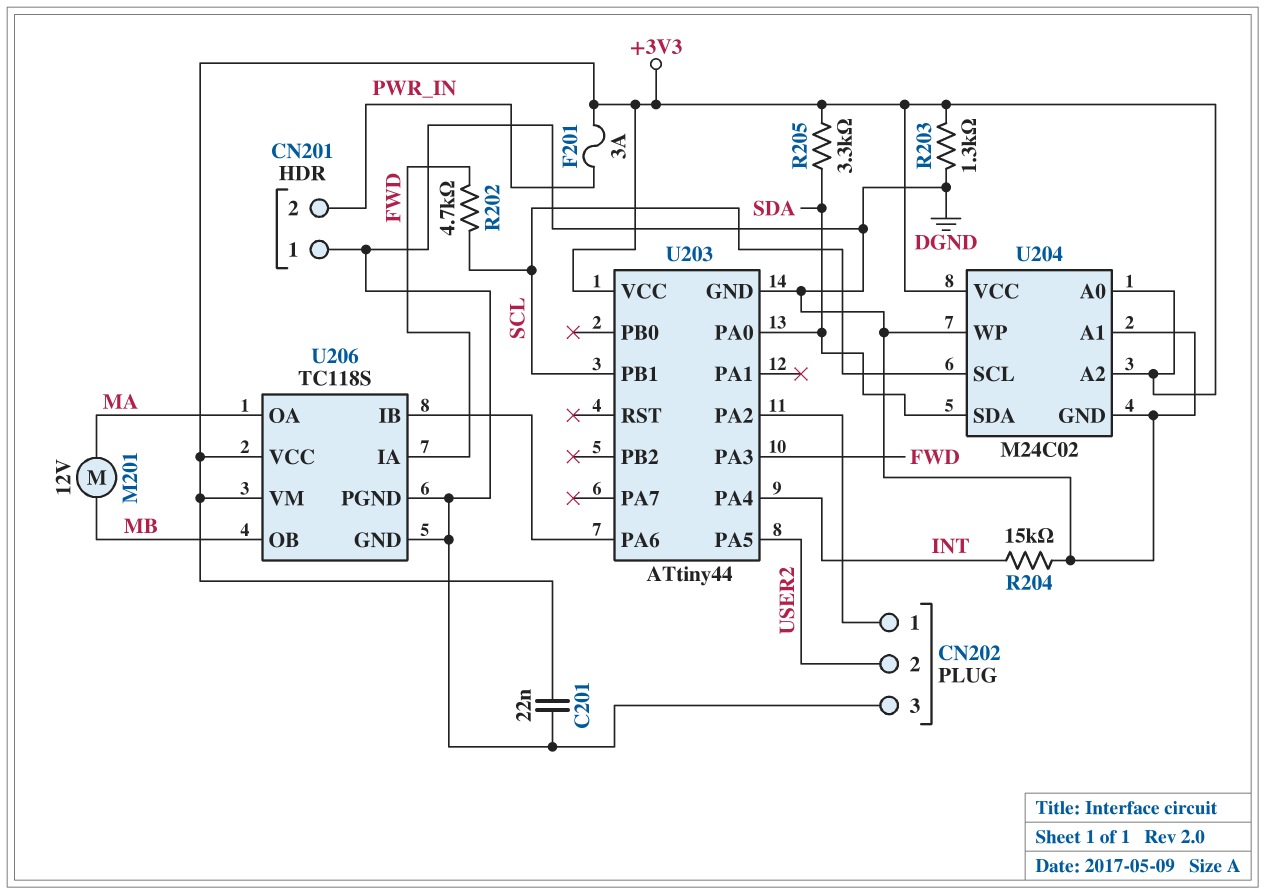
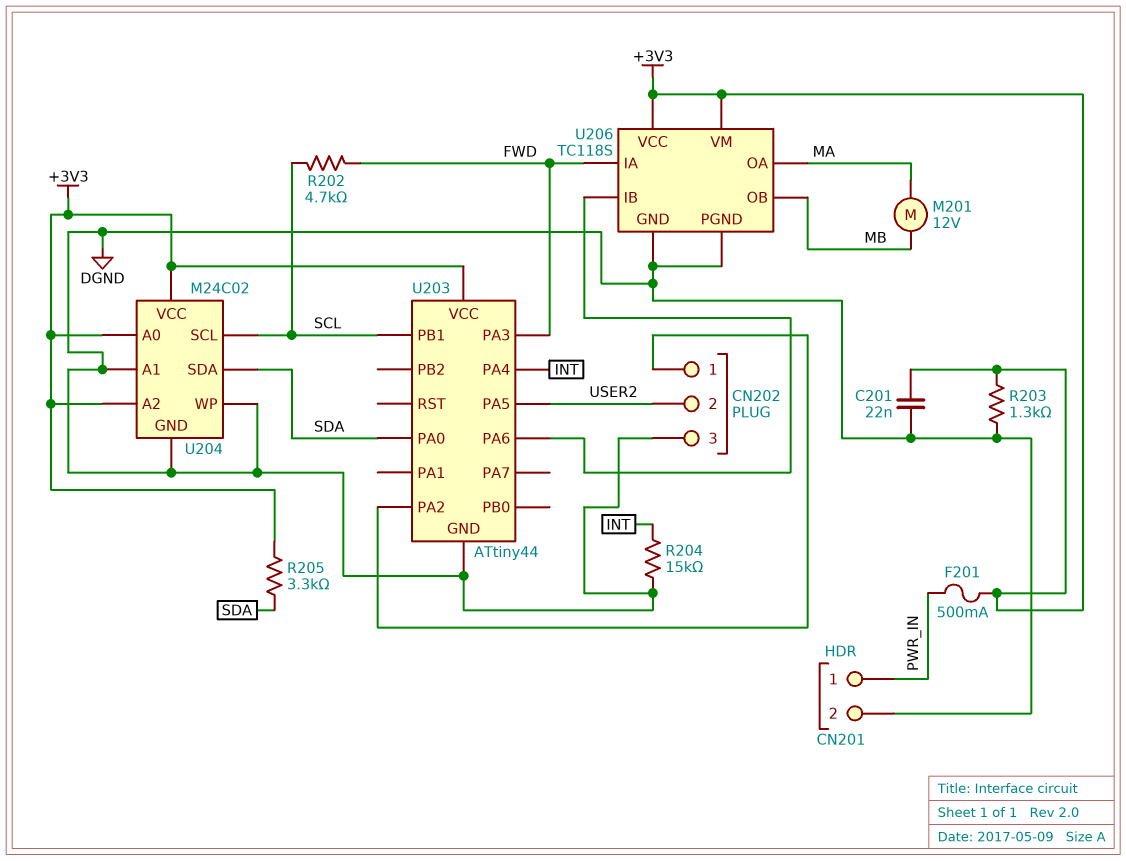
CN201 pin 1: DGND -> PWR_IN
CN201 pin 2: PWR_IN -> DGND
F201: 3A (+3V3, PWR_IN) -> 500mA (+3V3, PWR_IN)

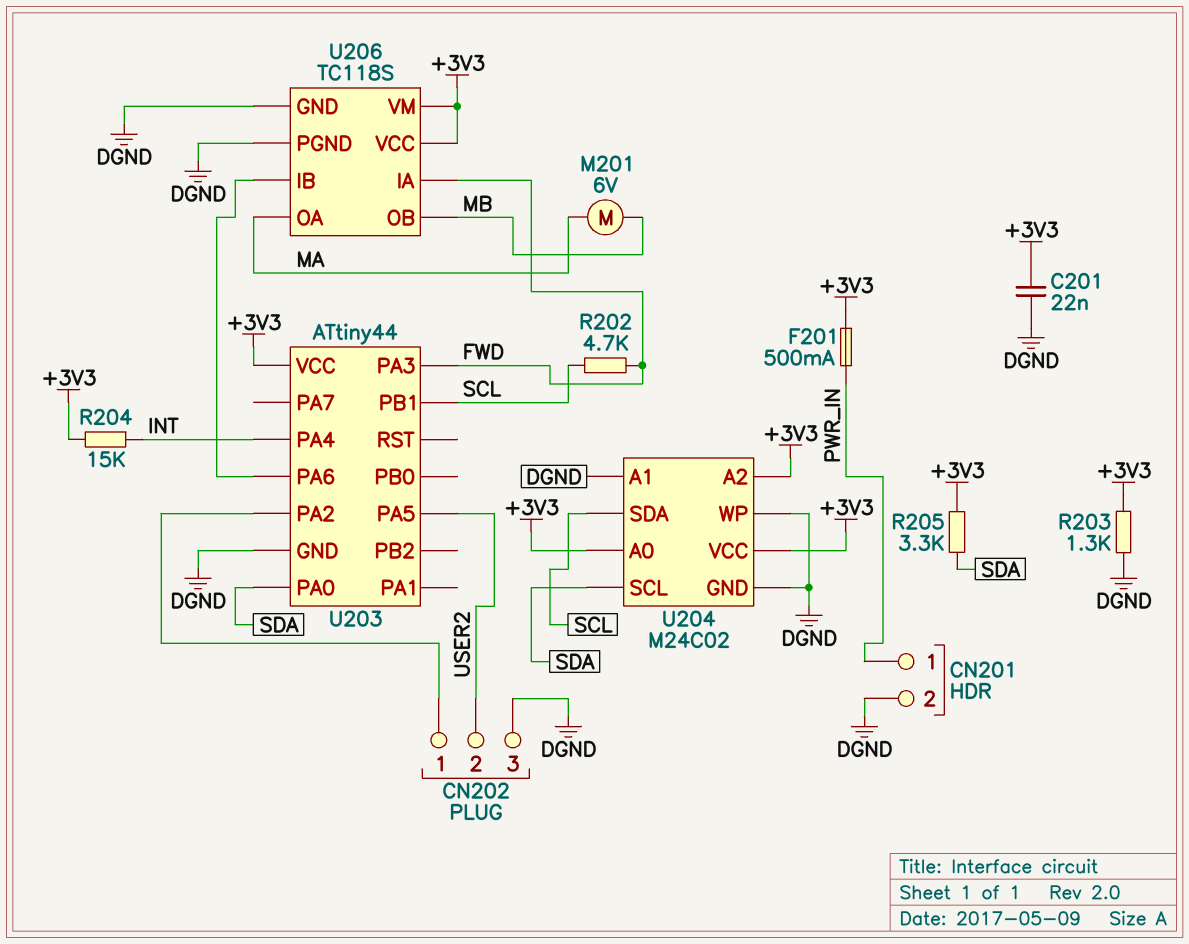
M201: motor 12V (MA, MB) -> motor 6V (MA, MB)
R204: 15k (DGND, INT) -> 15k (+3V3, INT)
U204 pin SCL: SCL -> SDA
U204 pin SDA: SDA -> SCL

